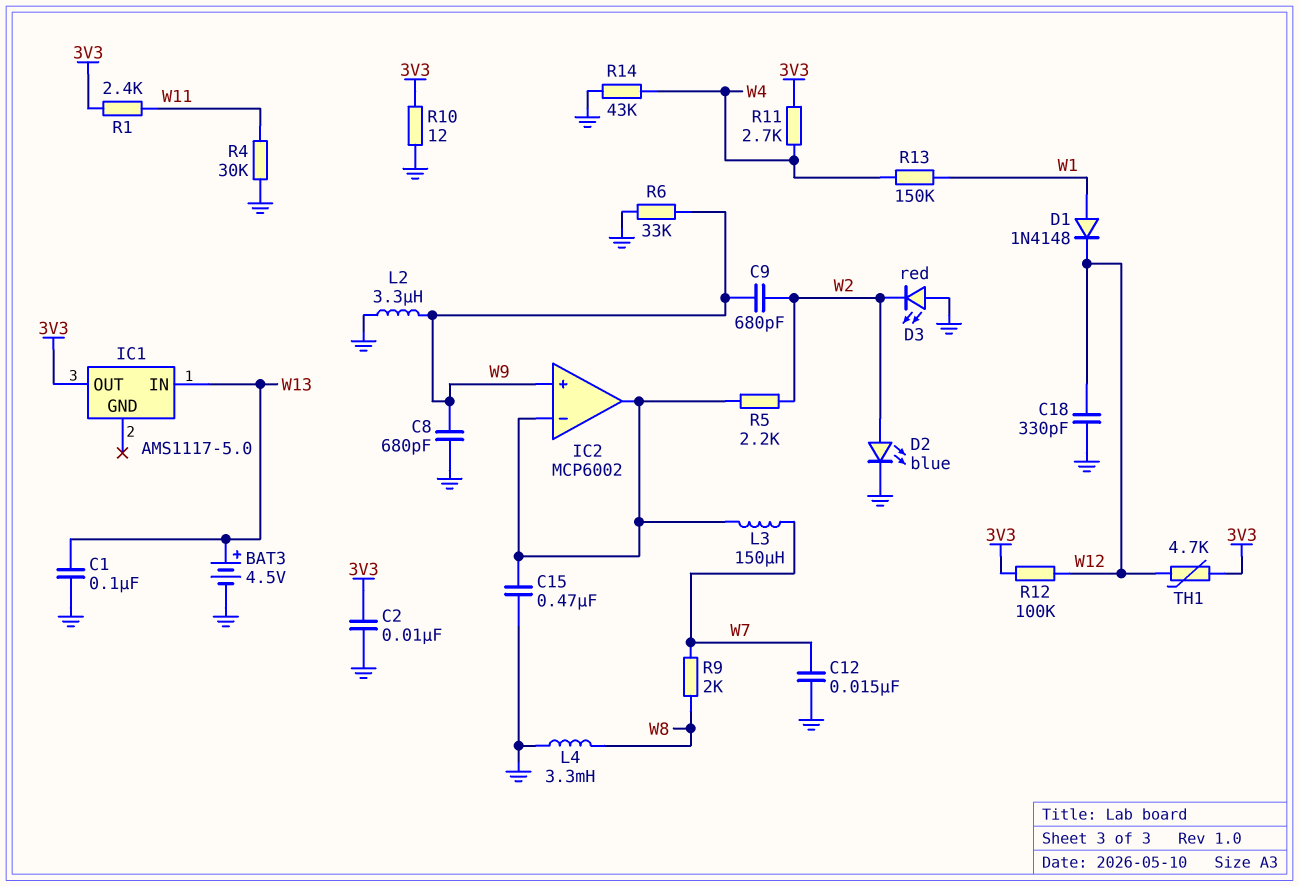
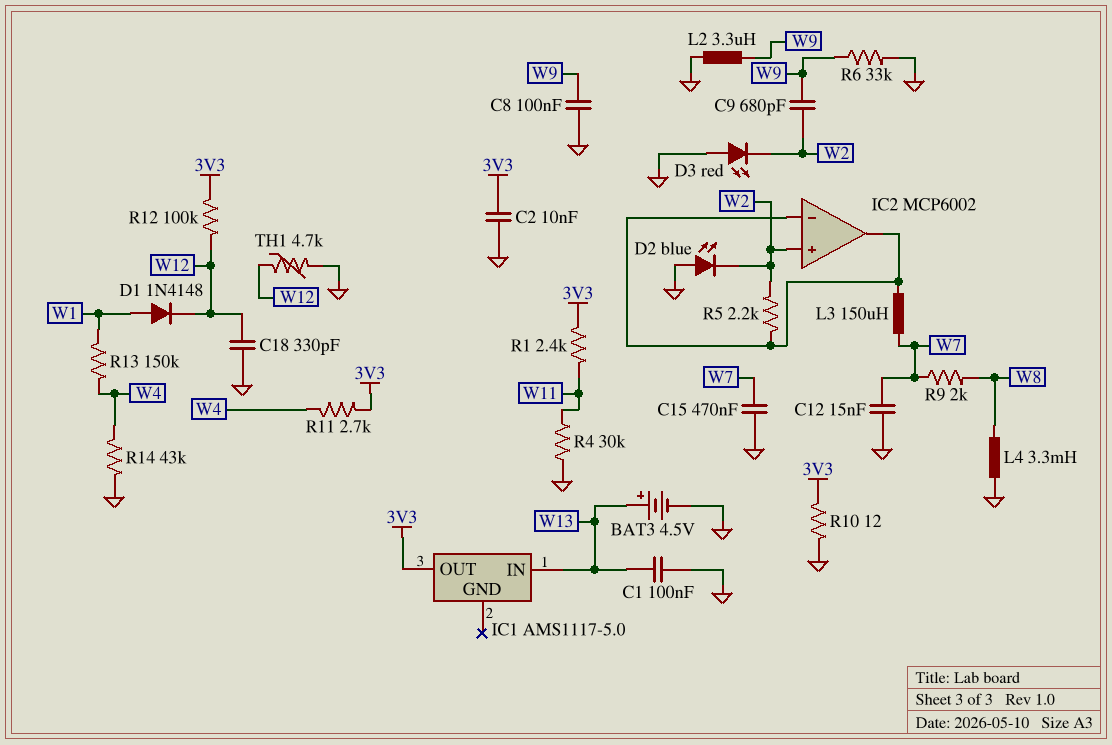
C8: 680pF (GND, W9) -> 100nF (GND, W9)
C15: 470nF (GND, IC2/in-) -> 470nF (GND, W7)
D2: LED blue (A W2, K GND) -> LED blue (A GND, K W2)
IC2 pin in+: W9 -> W2
TH1: 4.7k (3V3, W12) -> 4.7k (GND, W12)

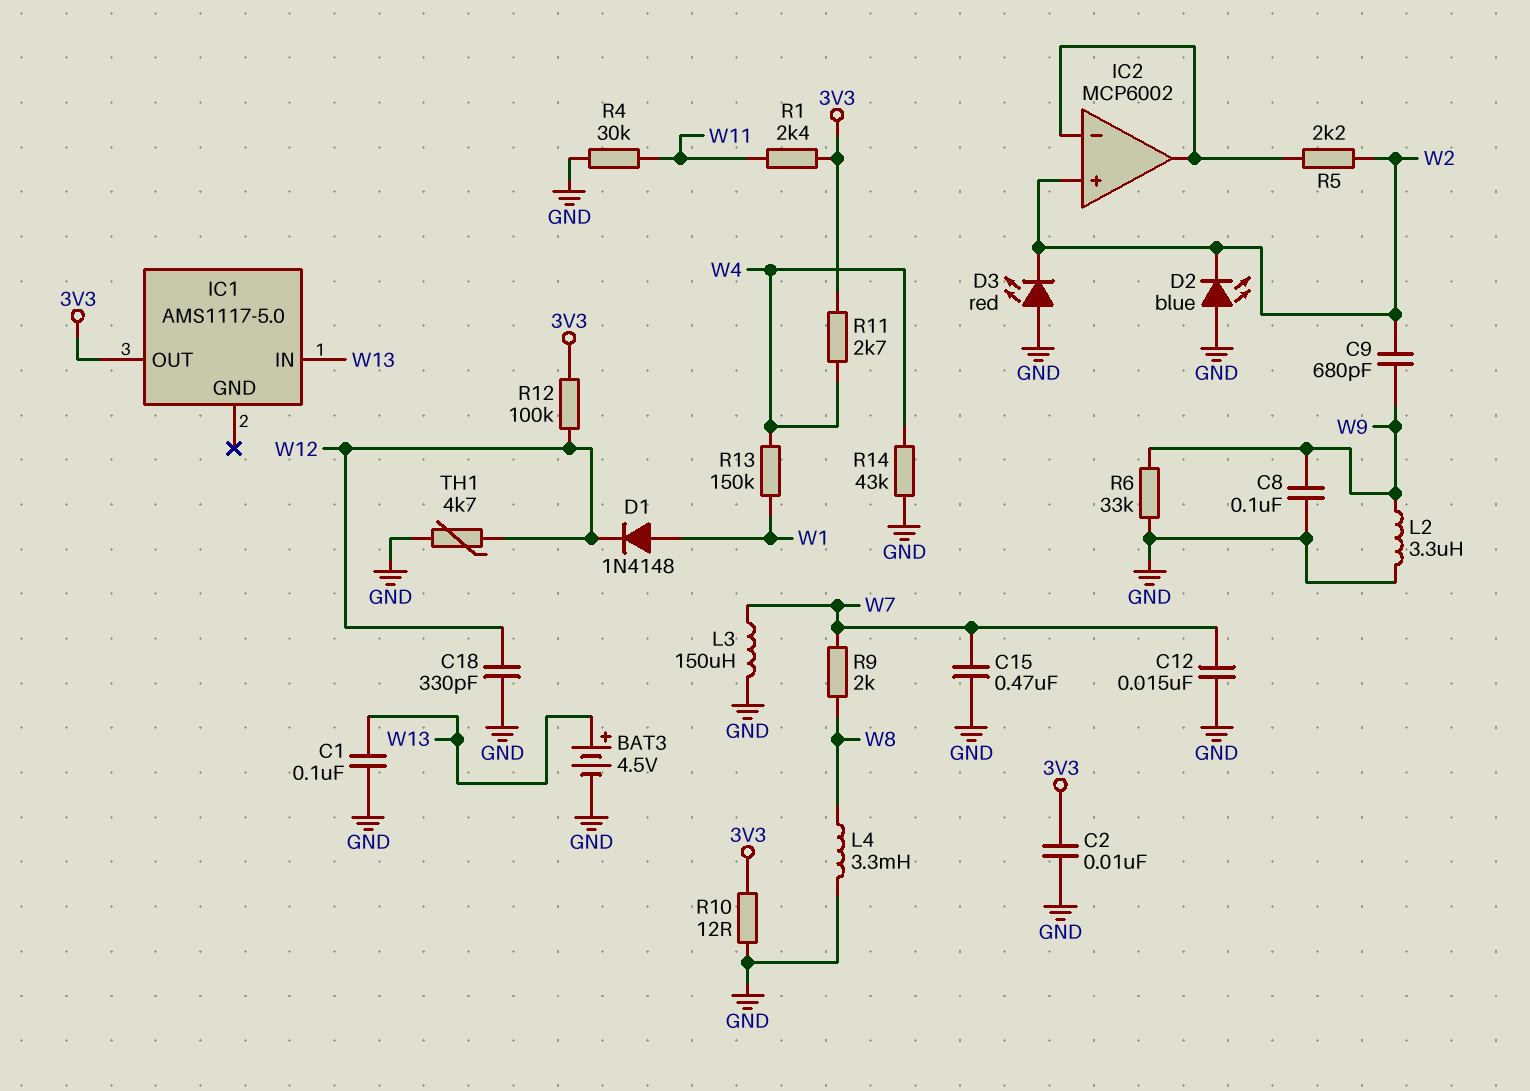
L3: 150uH (IC2/in-, W7) -> 150uH (GND, W7)

